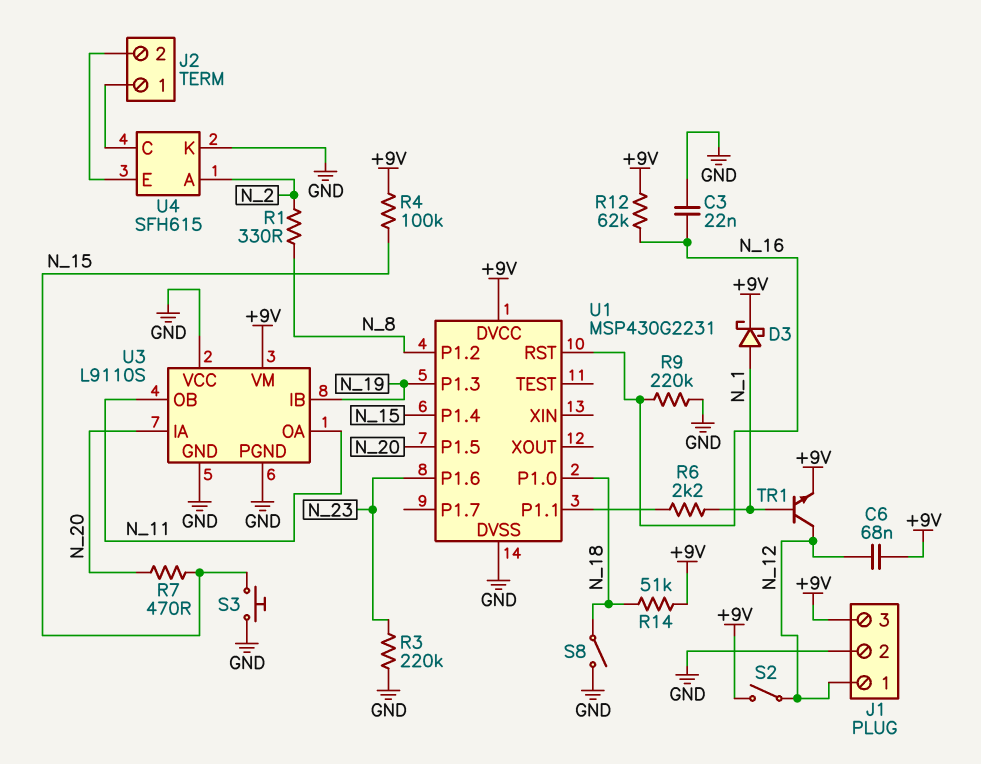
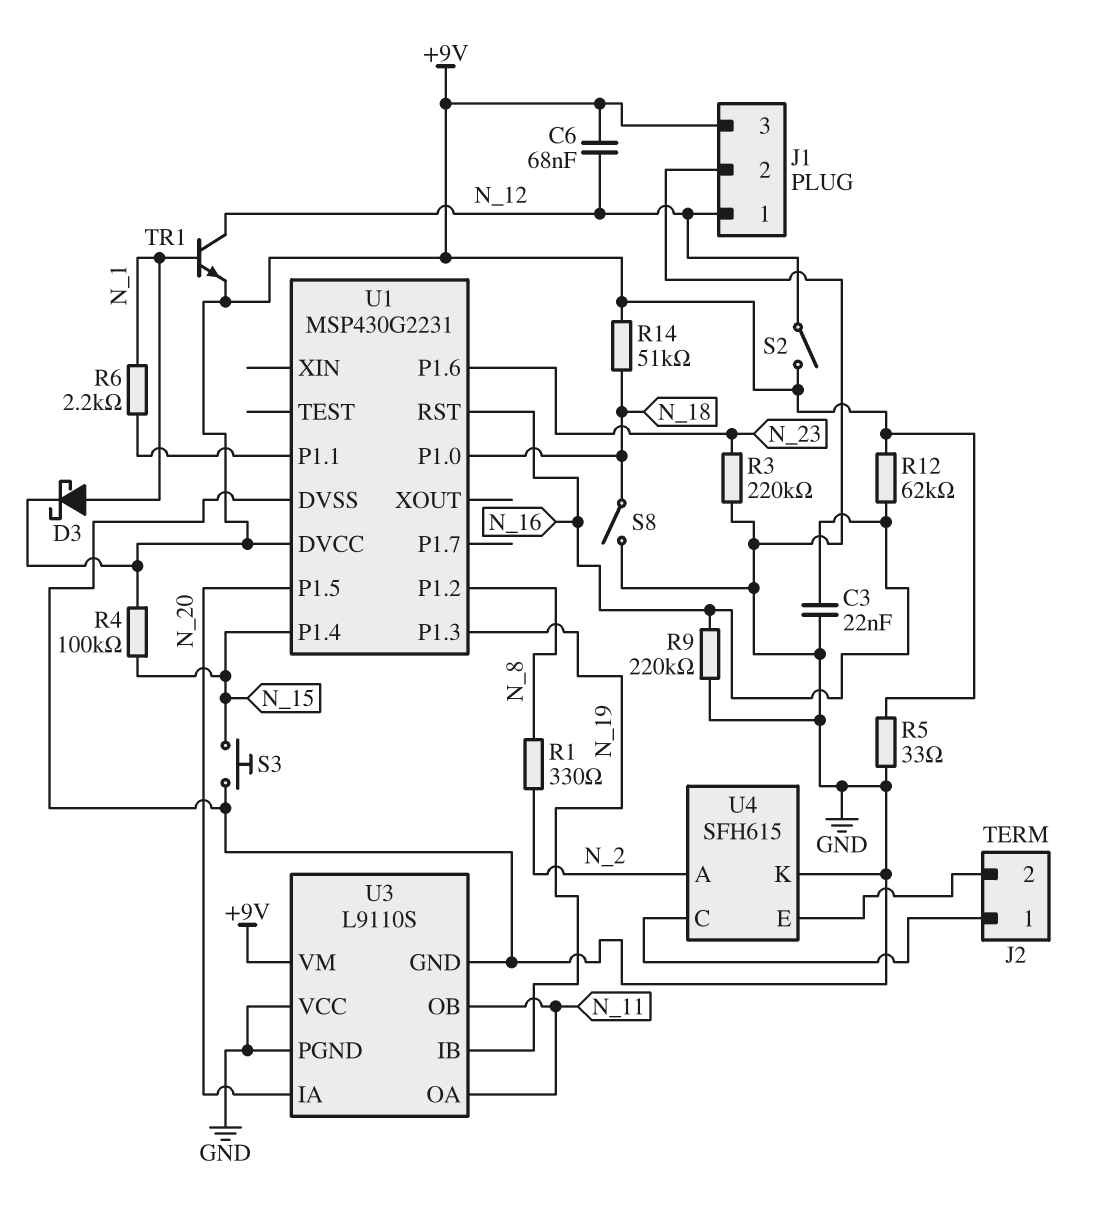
R5: none -> 33 (+9V, GND)
R7: 470 (N_15, N_20) -> none

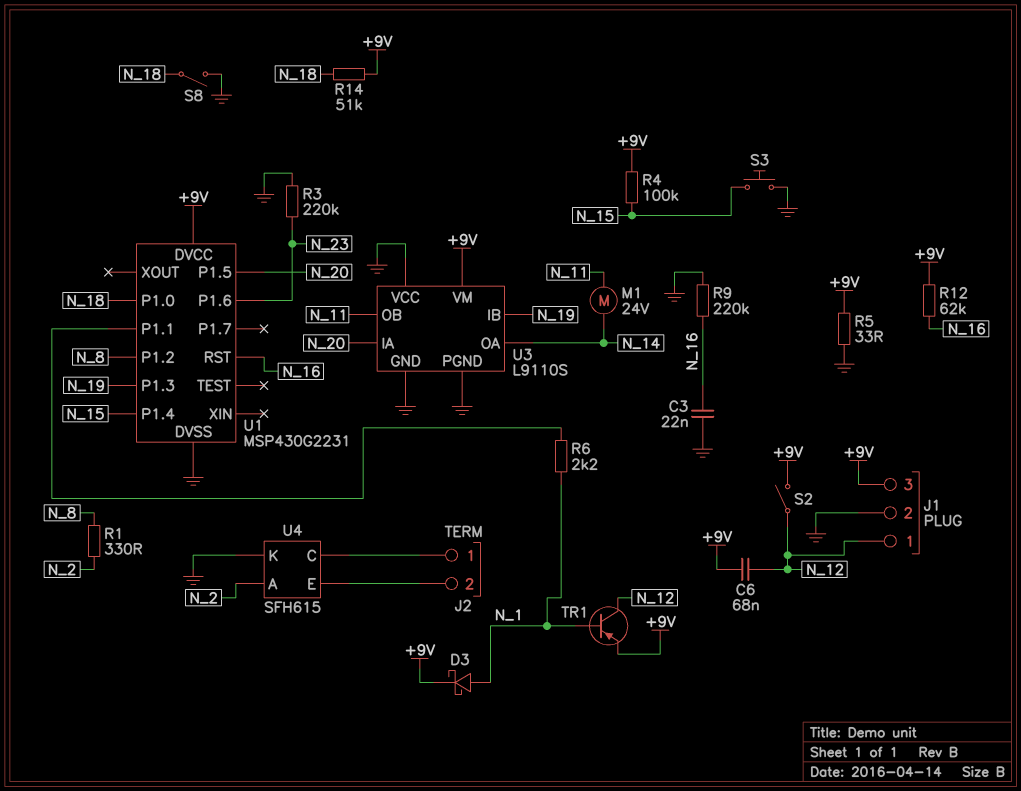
M1: none -> motor 24V (N_11, N_14)
TR1: NPN (B N_1, C N_12, E +9V) -> PNP (B N_1, C N_12, E +9V)
U3 pin OA: N_11 -> N_14

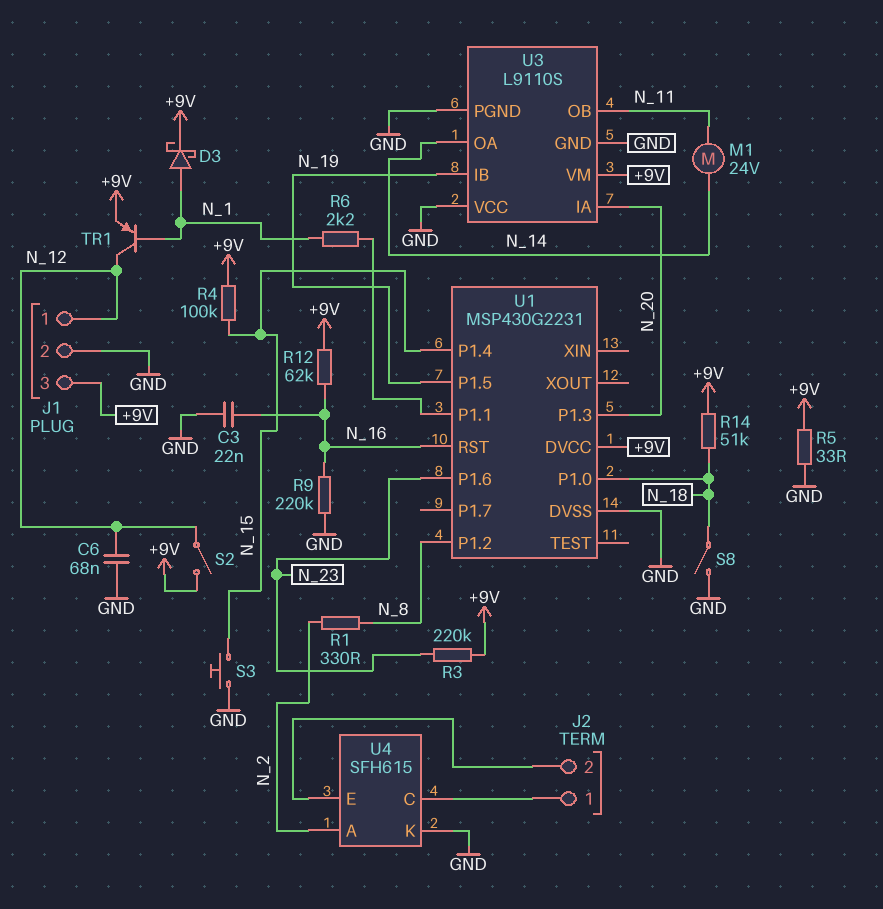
C6: 68nF (+9V, N_12) -> 68nF (GND, N_12)
R3: 220k (GND, N_23) -> 220k (+9V, N_23)
U1 pin P1.3: N_19 -> N_20
U1 pin P1.5: N_20 -> N_19

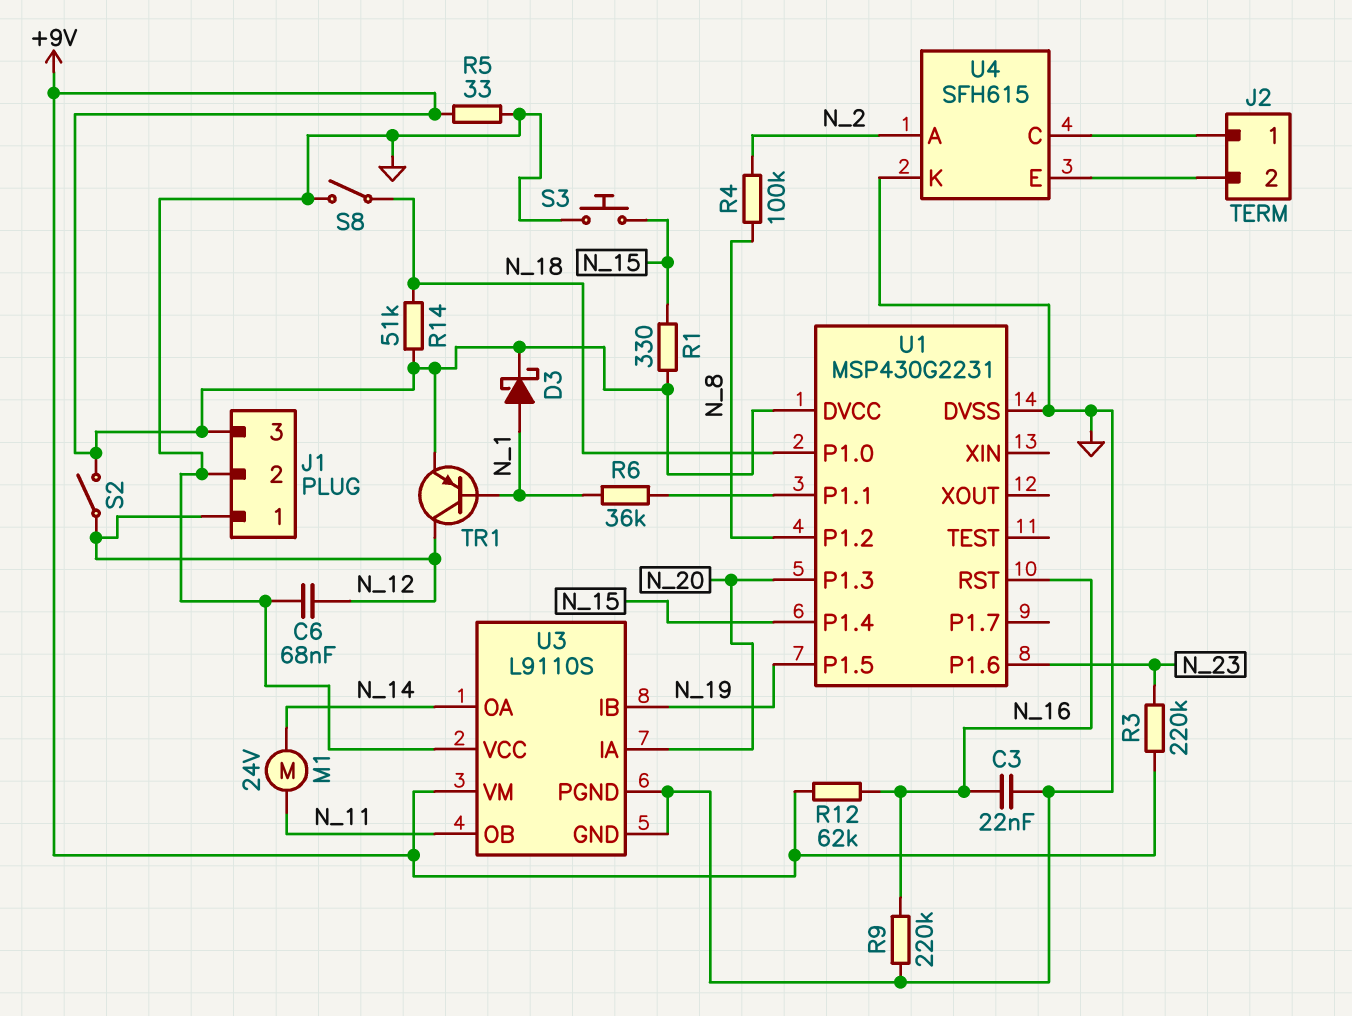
R1: 330 (N_2, N_8) -> 330 (+9V, N_15)
R4: 100k (+9V, N_15) -> 100k (N_2, N_8)
R6: 2.2k (N_1, U1/P1.1) -> 36k (N_1, U1/P1.1)

